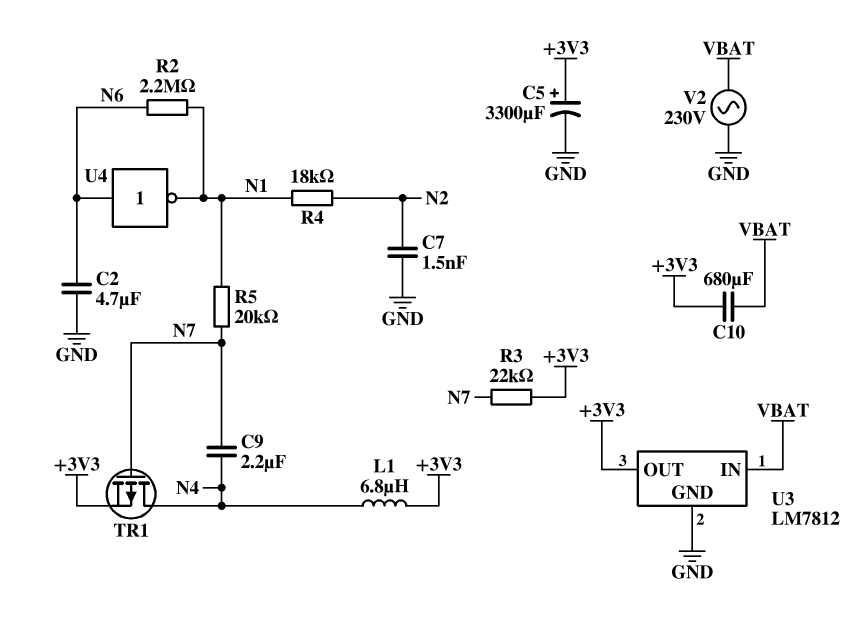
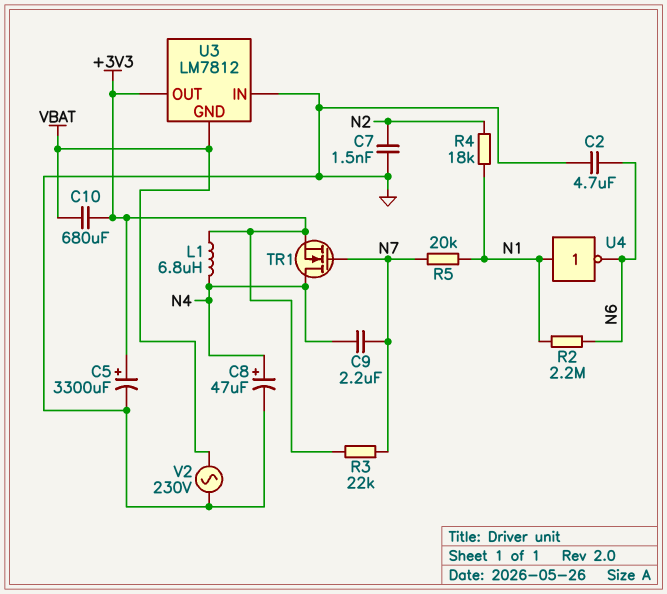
C8: none -> 47uF (plus N4, minus GND)
TR1: PMOS (G N7, D N4, S +3V3) -> NMOS (G N7, D N4, S +3V3)
U3 pin GND: GND -> VBAT
U3 pin IN: VBAT -> GND
U4: NOT (in N6, out N1) -> NOT (in N1, out N6)

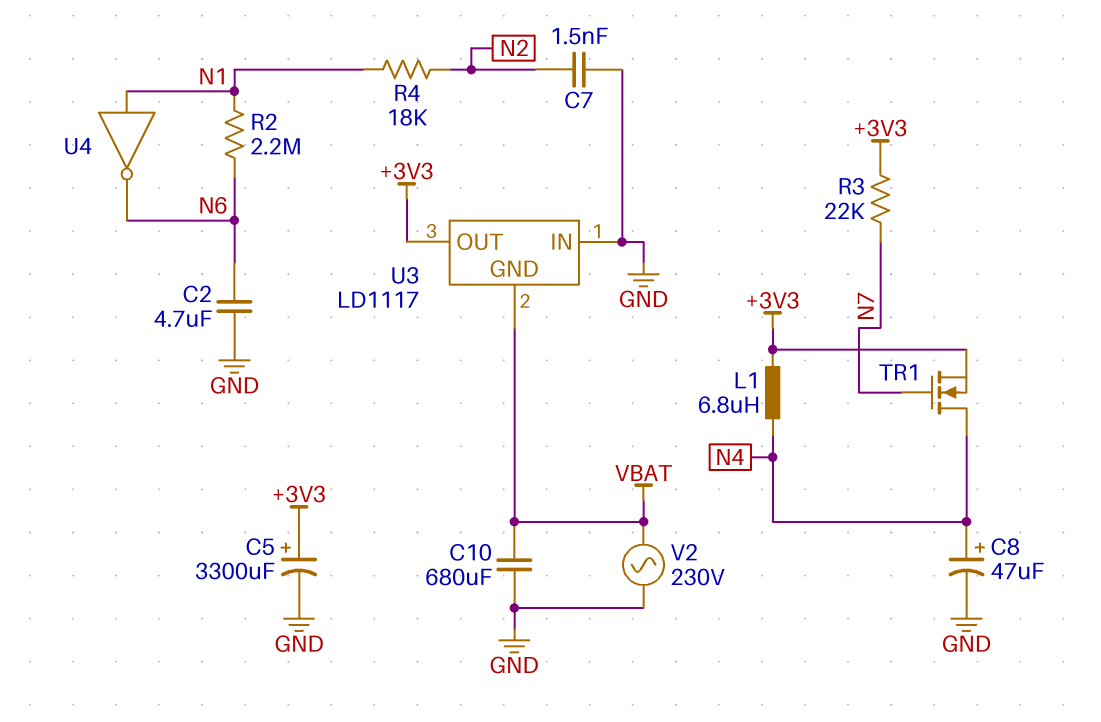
C9: 2.2uF (N4, N7) -> none
C10: 680uF (+3V3, VBAT) -> 680uF (GND, VBAT)
R5: 20k (N1, N7) -> none
U3: LM7812 -> LD1117

